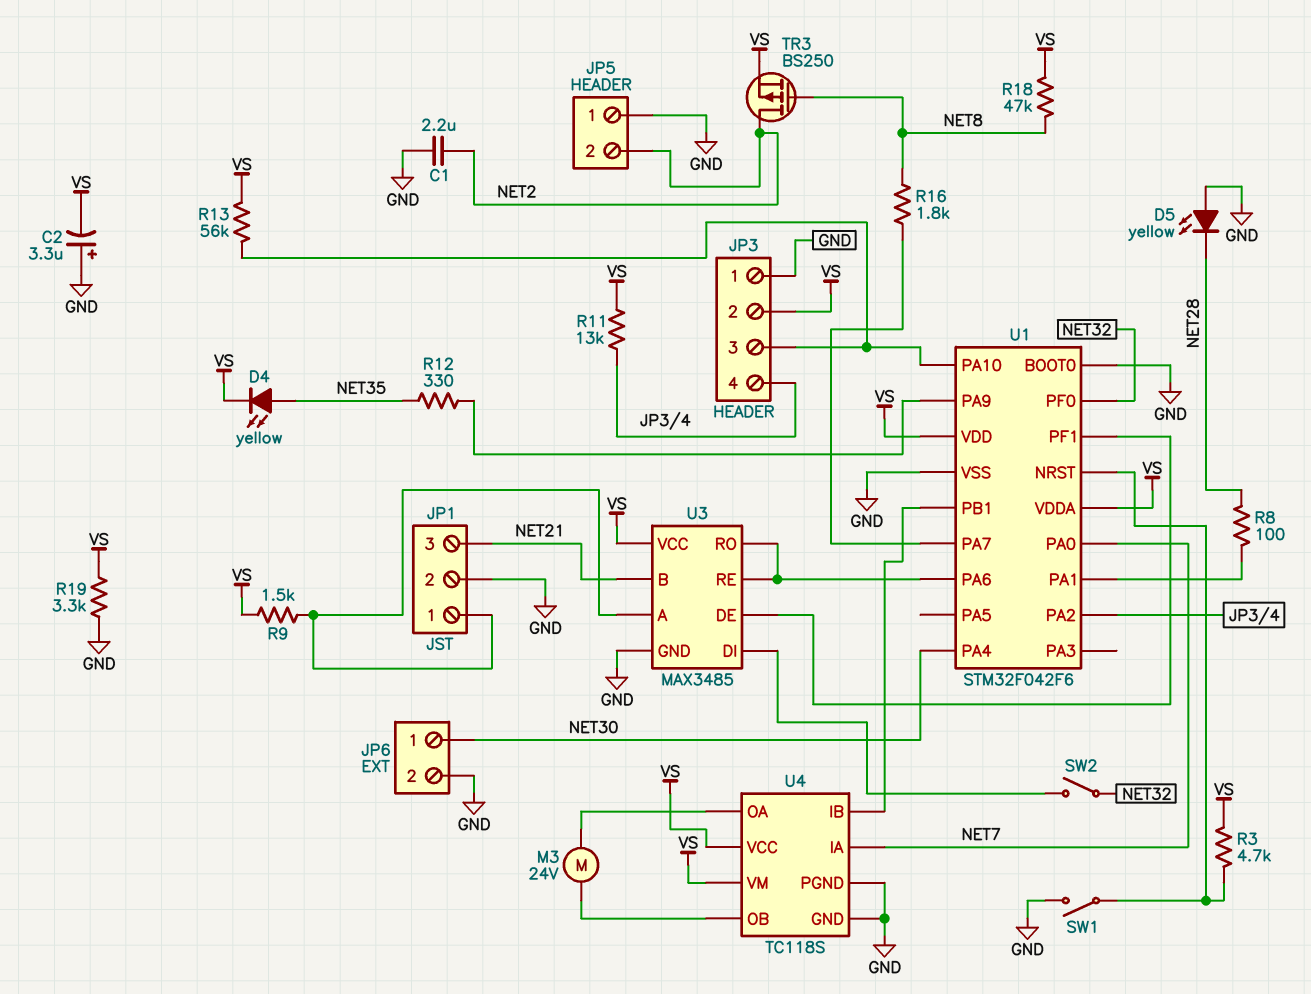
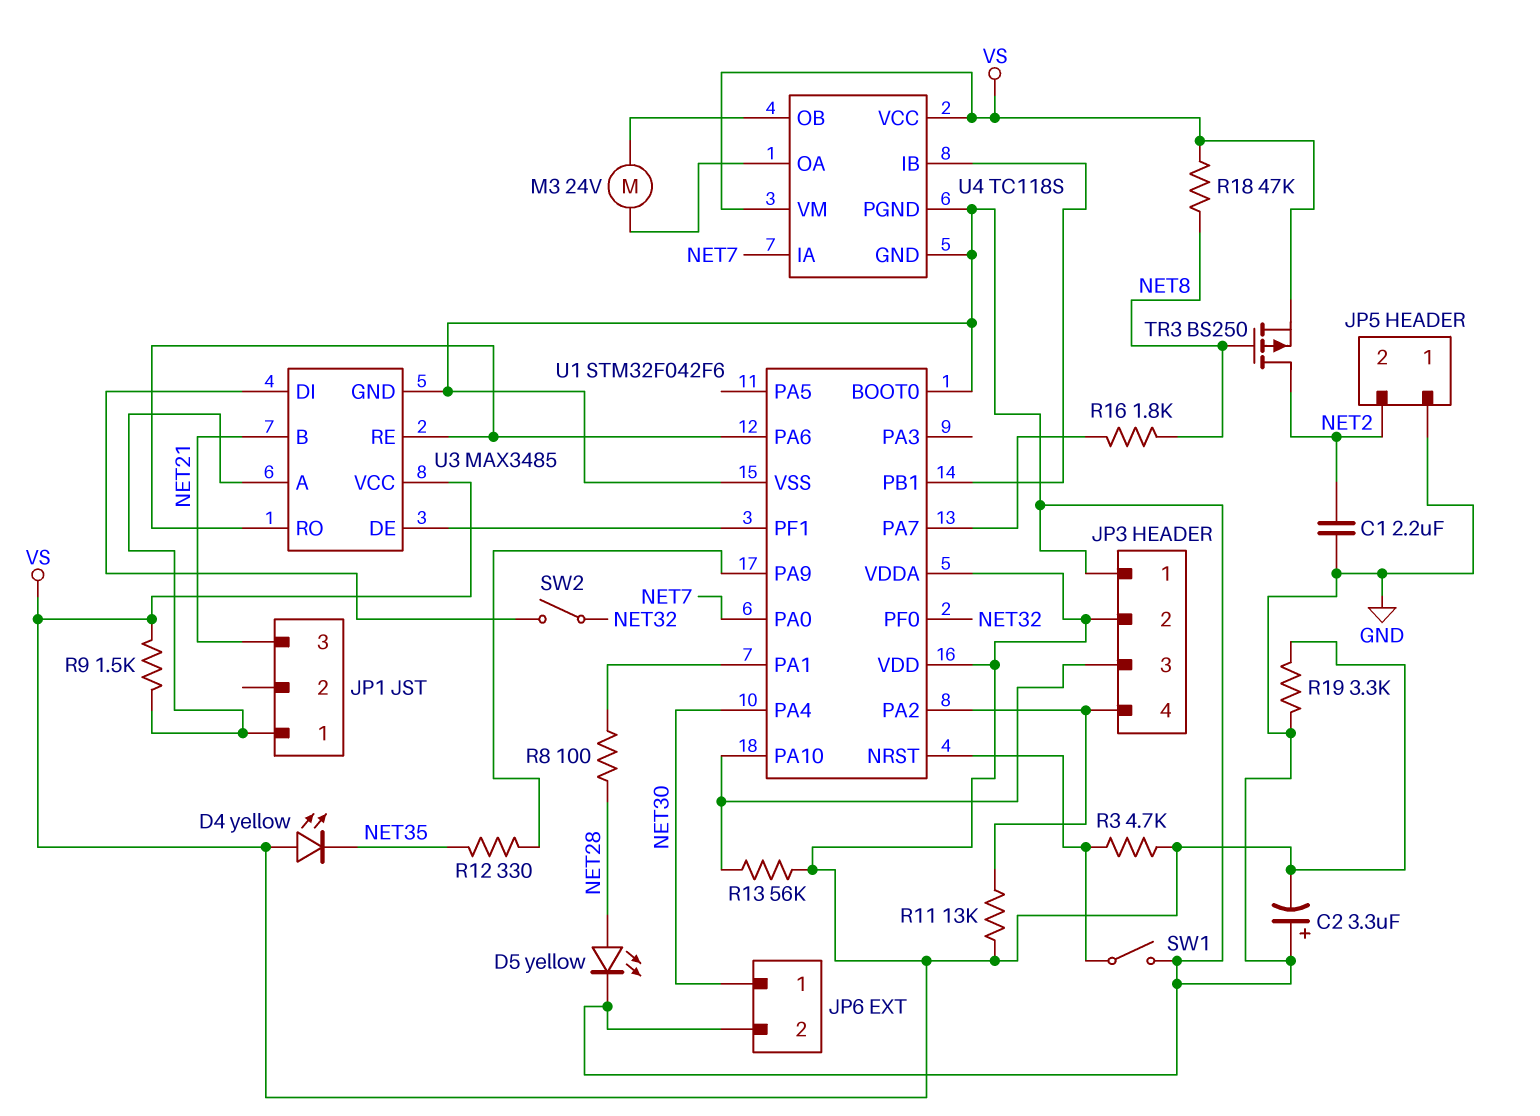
D4: LED yellow (A NET35, K VS) -> LED yellow (A VS, K NET35)
D5: LED yellow (A GND, K NET28) -> LED yellow (A NET28, K GND)
JP1 pin 2: GND -> none

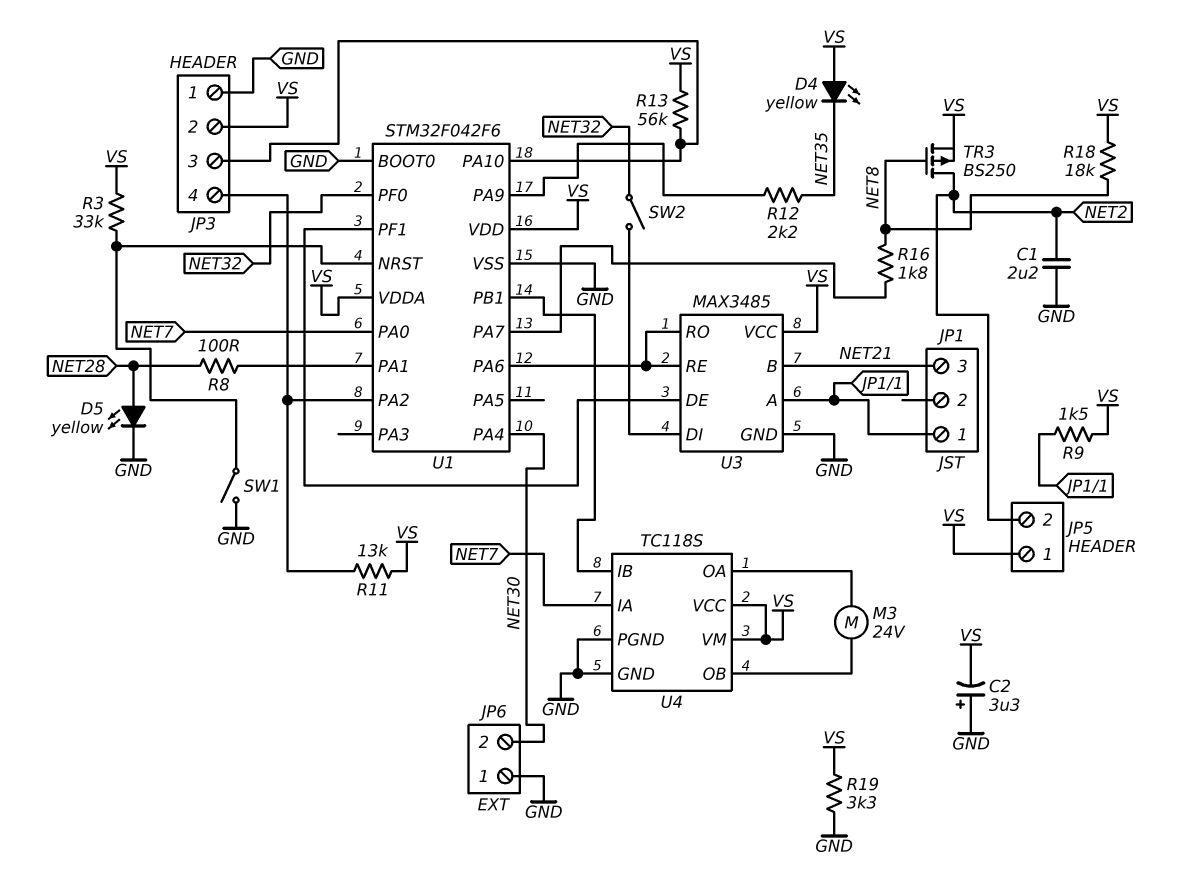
JP5 pin 1: GND -> VS
JP6 pin 1: NET30 -> GND
JP6 pin 2: GND -> NET30
R3: 4.7k (U1/NRST, VS) -> 33k (U1/NRST, VS)
R12: 330 (NET35, U1/PA9) -> 2.2k (NET35, U1/PA9)
R18: 47k (NET8, VS) -> 18k (NET8, VS)

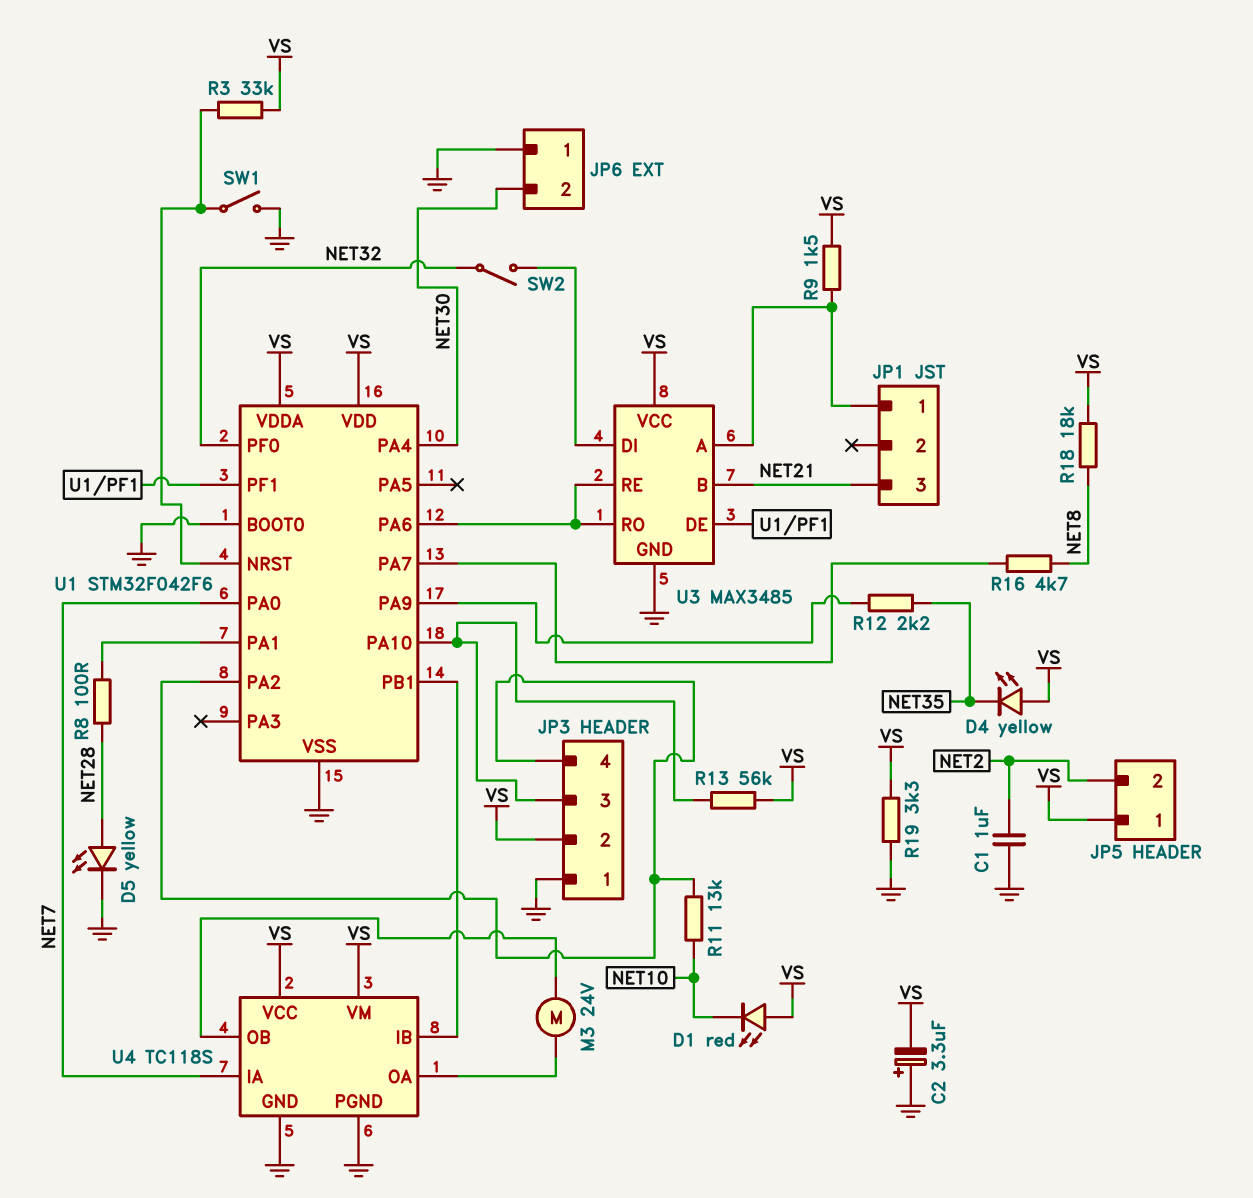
C1: 2.2uF (GND, NET2) -> 1uF (GND, NET2)
D1: none -> LED red (A VS, K NET10)
R11: 13k (JP3/4, VS) -> 13k (JP3/4, NET10)
R16: 1.8k (NET8, U1/PA7) -> 4.7k (NET8, U1/PA7)
TR3: PMOS BS250 (G NET8, D NET2, S VS) -> none

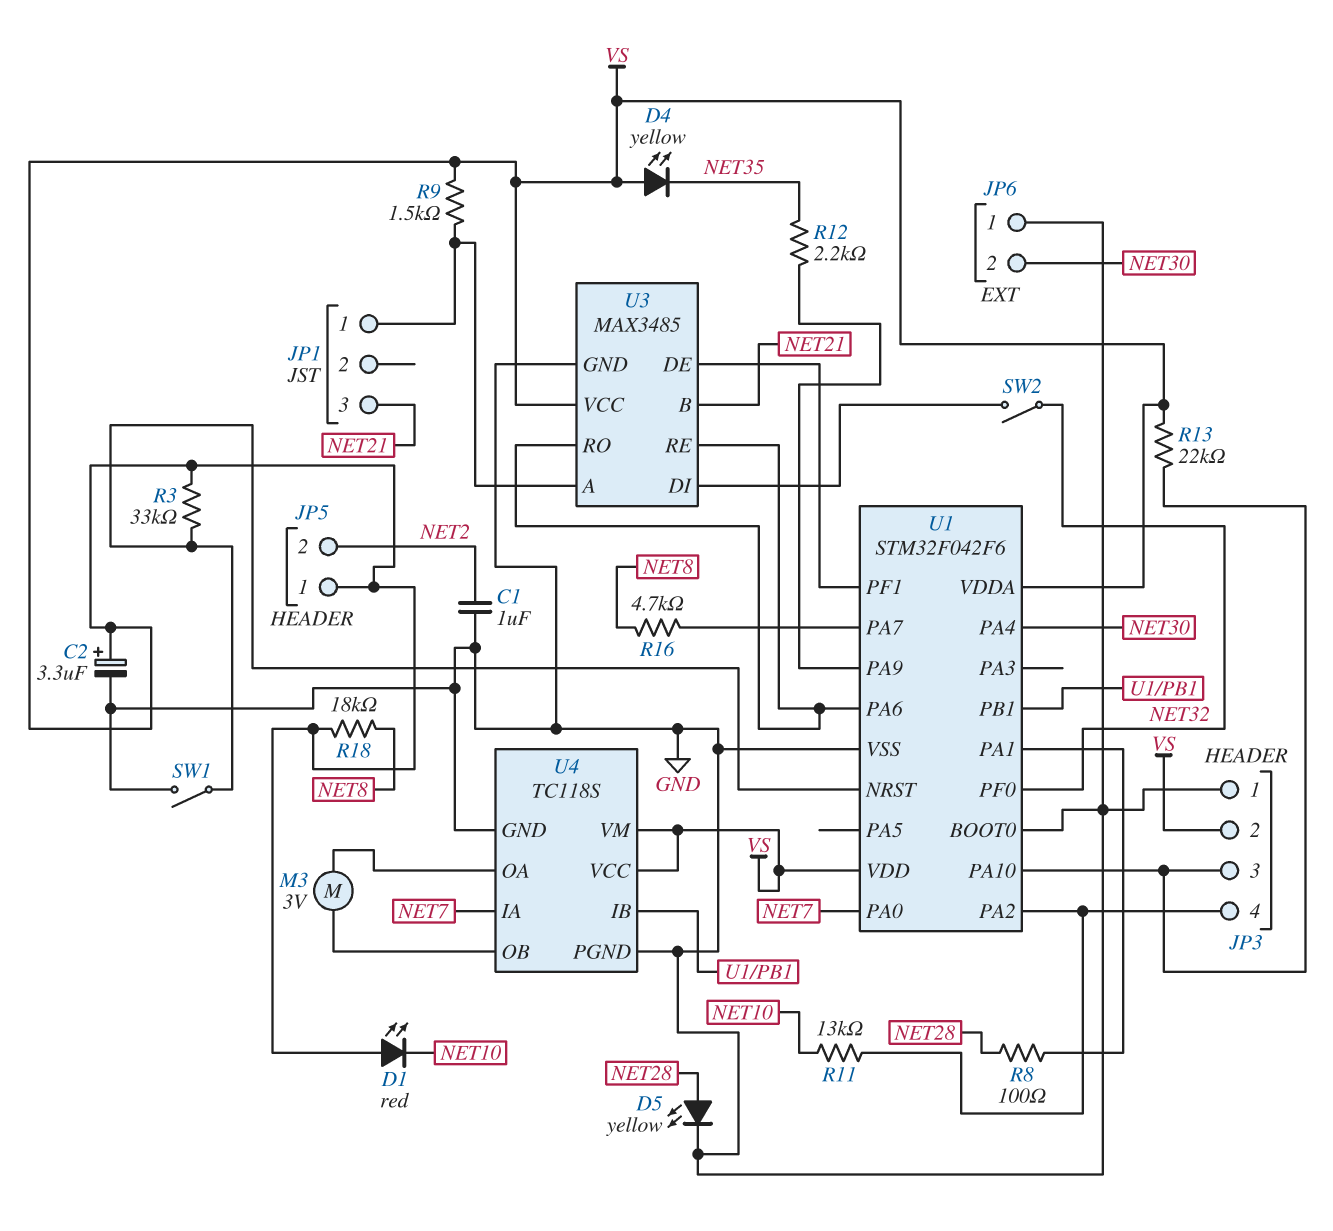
C2: 3.3uF (plus GND, minus VS) -> 3.3uF (plus VS, minus GND)
M3: motor 24V (U4/OA, U4/OB) -> motor 3V (U4/OA, U4/OB)
R13: 56k (JP3/3, VS) -> 22k (JP3/3, VS)
R19: 3.3k (GND, VS) -> none

